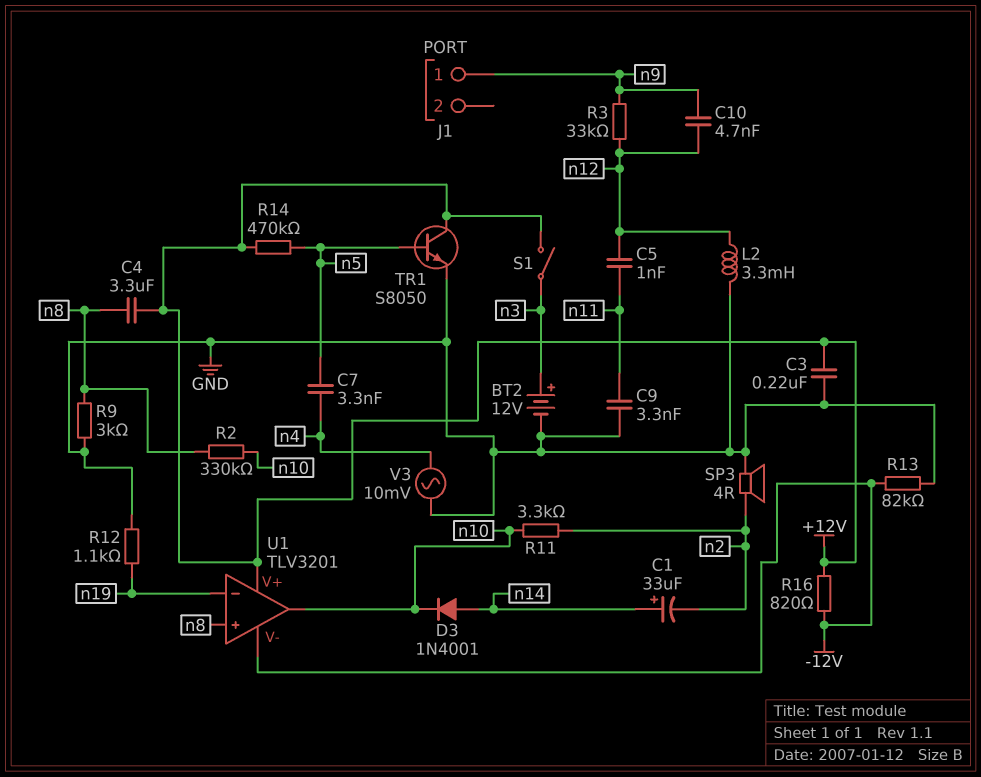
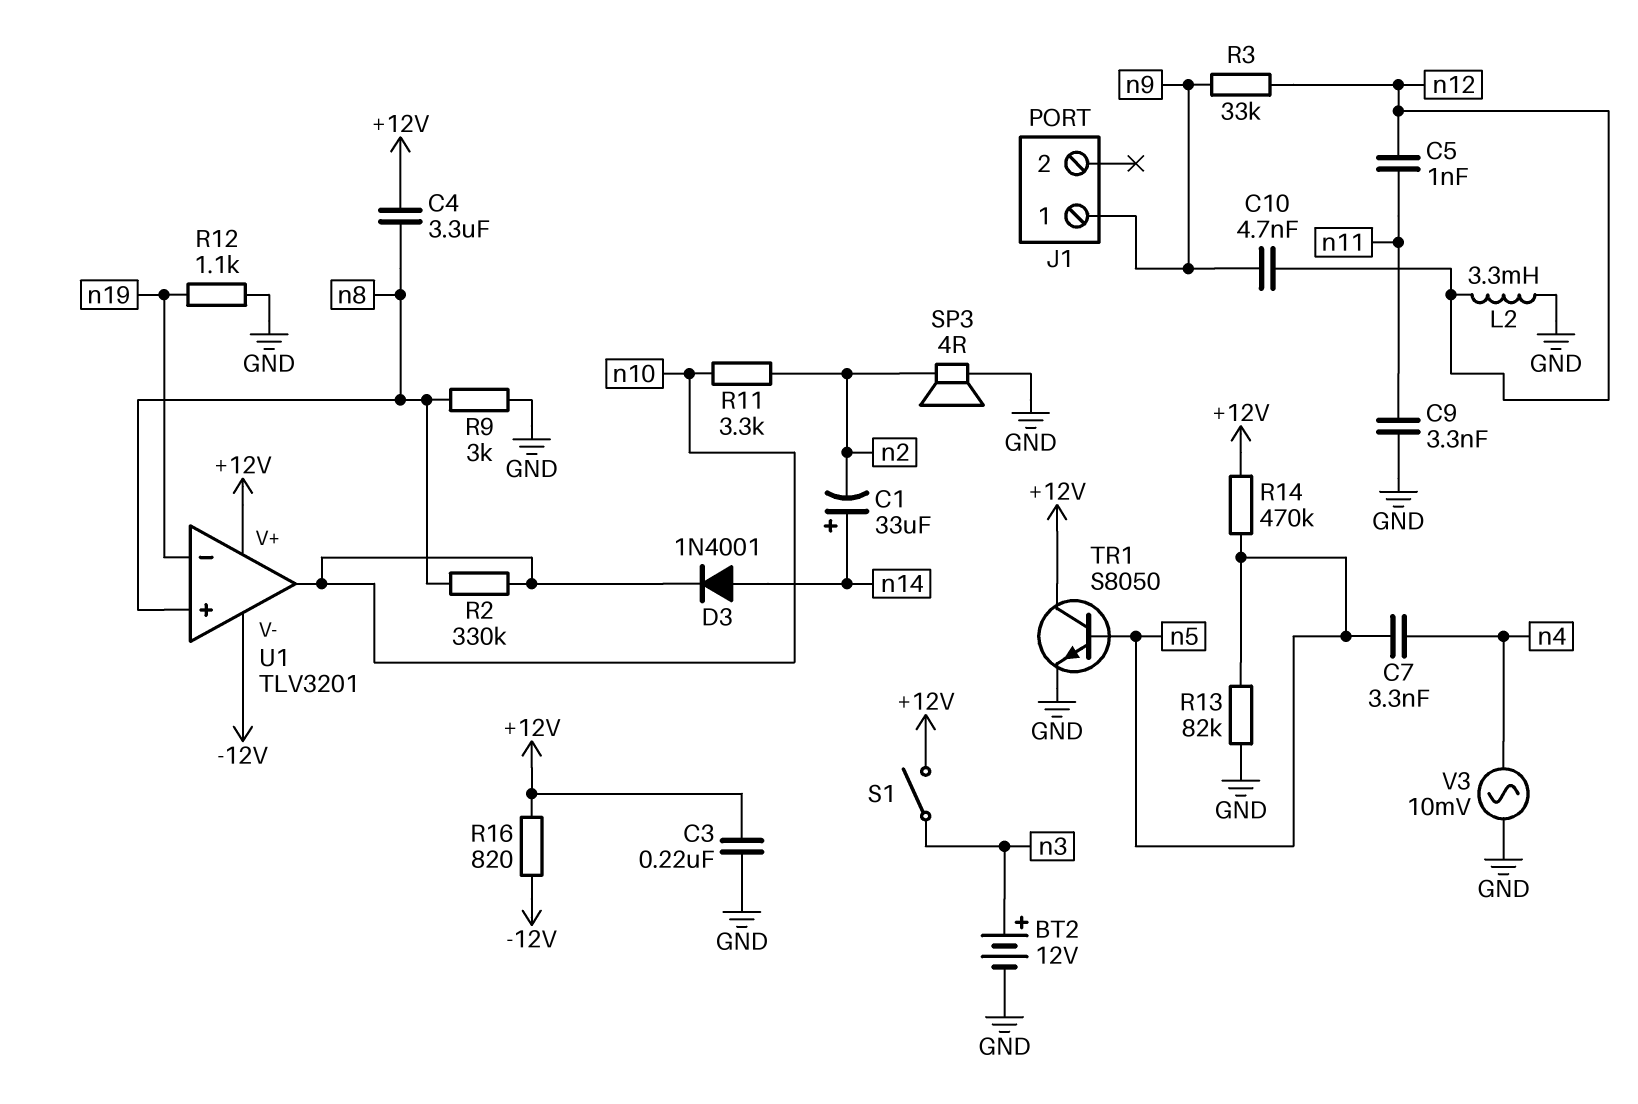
R13: 82k (-12V, GND) -> 82k (GND, n5)

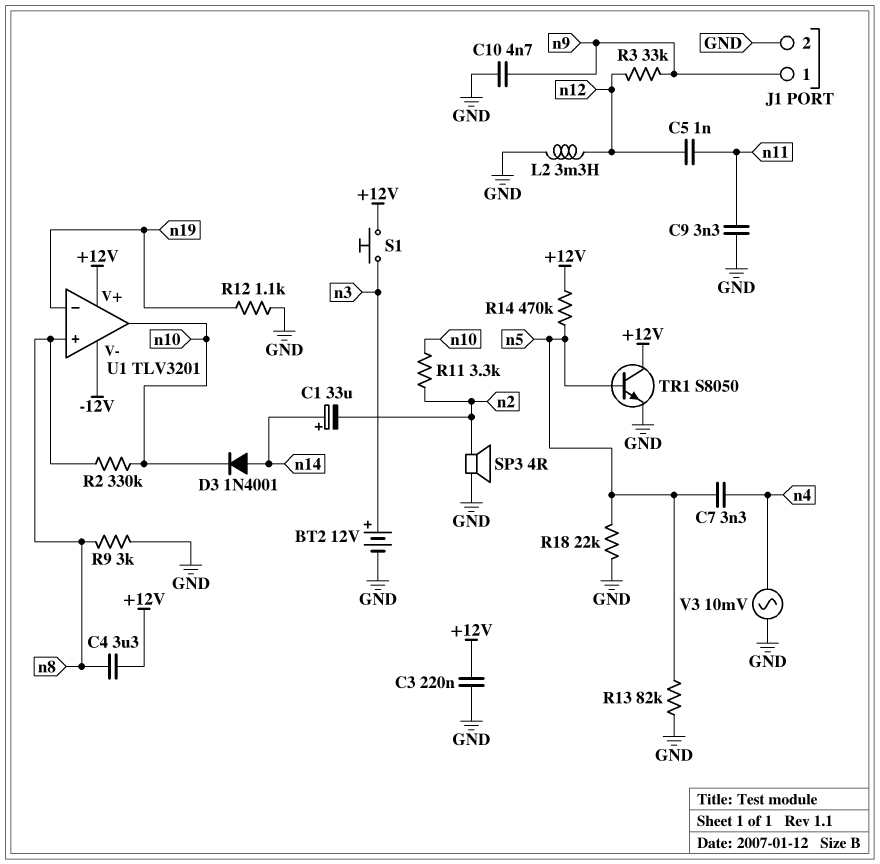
C10: 4.7nF (n9, n12) -> 4.7nF (GND, n9)
J1 pin 2: none -> GND
R16: 820 (+12V, -12V) -> none
R18: none -> 22k (GND, n5)
S1: switch (+12V, n3) -> button (+12V, n3)

